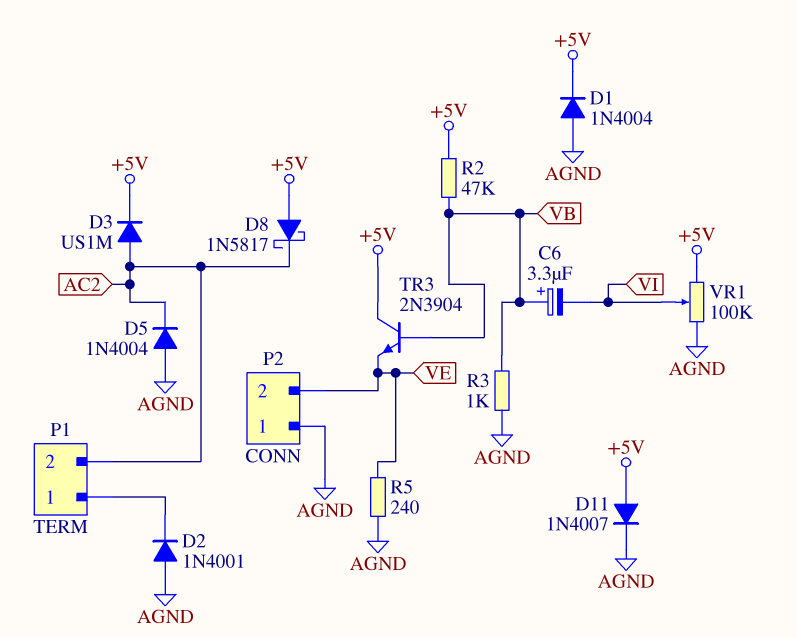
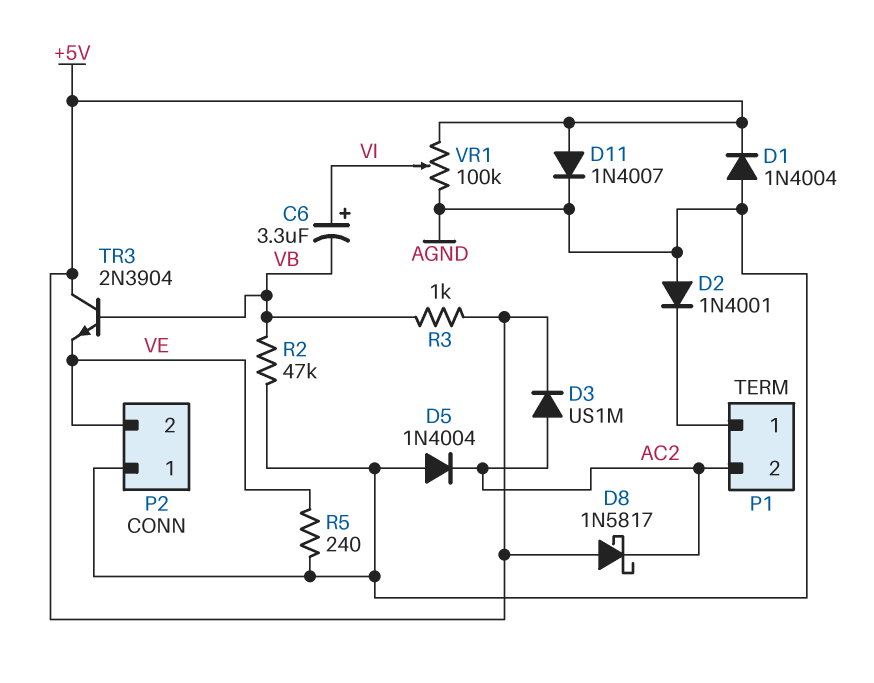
C6: 3.3uF (plus VB, minus VI) -> 3.3uF (plus VI, minus VB)
R2: 47k (+5V, VB) -> 47k (AGND, VB)
R3: 1k (AGND, VB) -> 1k (+5V, VB)

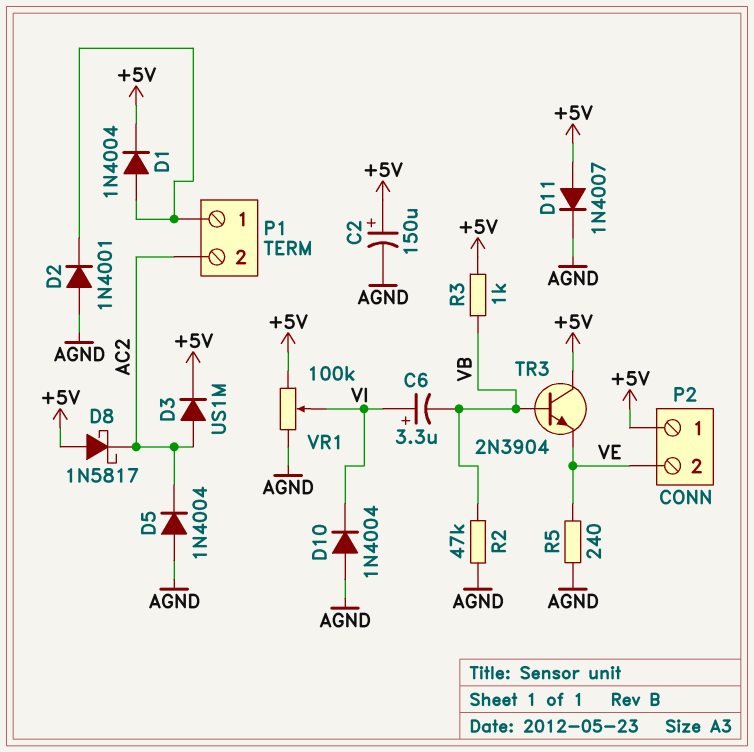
C2: none -> 150uF (plus +5V, minus AGND)
D1: diode 1N4004 (A AGND, K +5V) -> diode 1N4004 (A P1/1, K +5V)
D10: none -> diode 1N4004 (A AGND, K VI)
P2 pin 1: AGND -> +5V

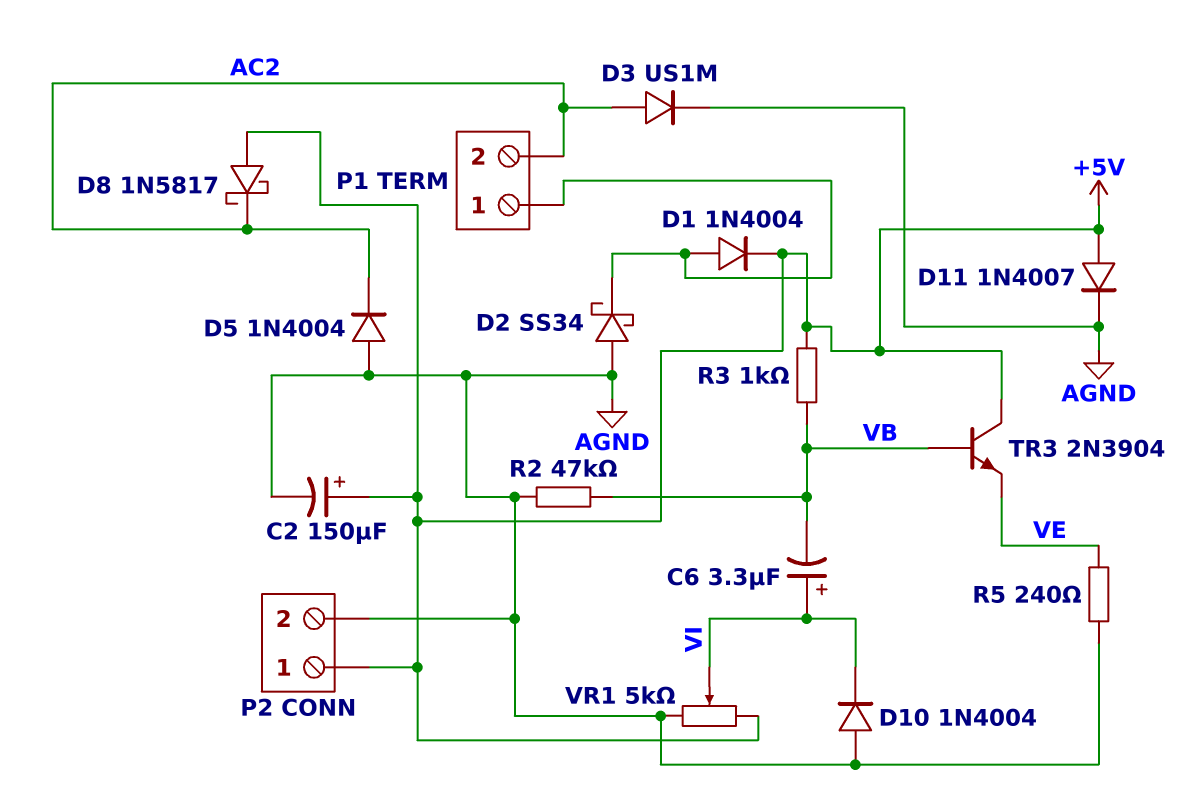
D2: diode 1N4001 (A AGND, K P1/1) -> schottky SS34 (A AGND, K P1/1)
D3: diode US1M (A AC2, K +5V) -> diode US1M (A AC2, K AGND)
P2 pin 2: VE -> AGND
VR1: 100k (+5V, AGND, wiper VI) -> 5k (+5V, AGND, wiper VI)

